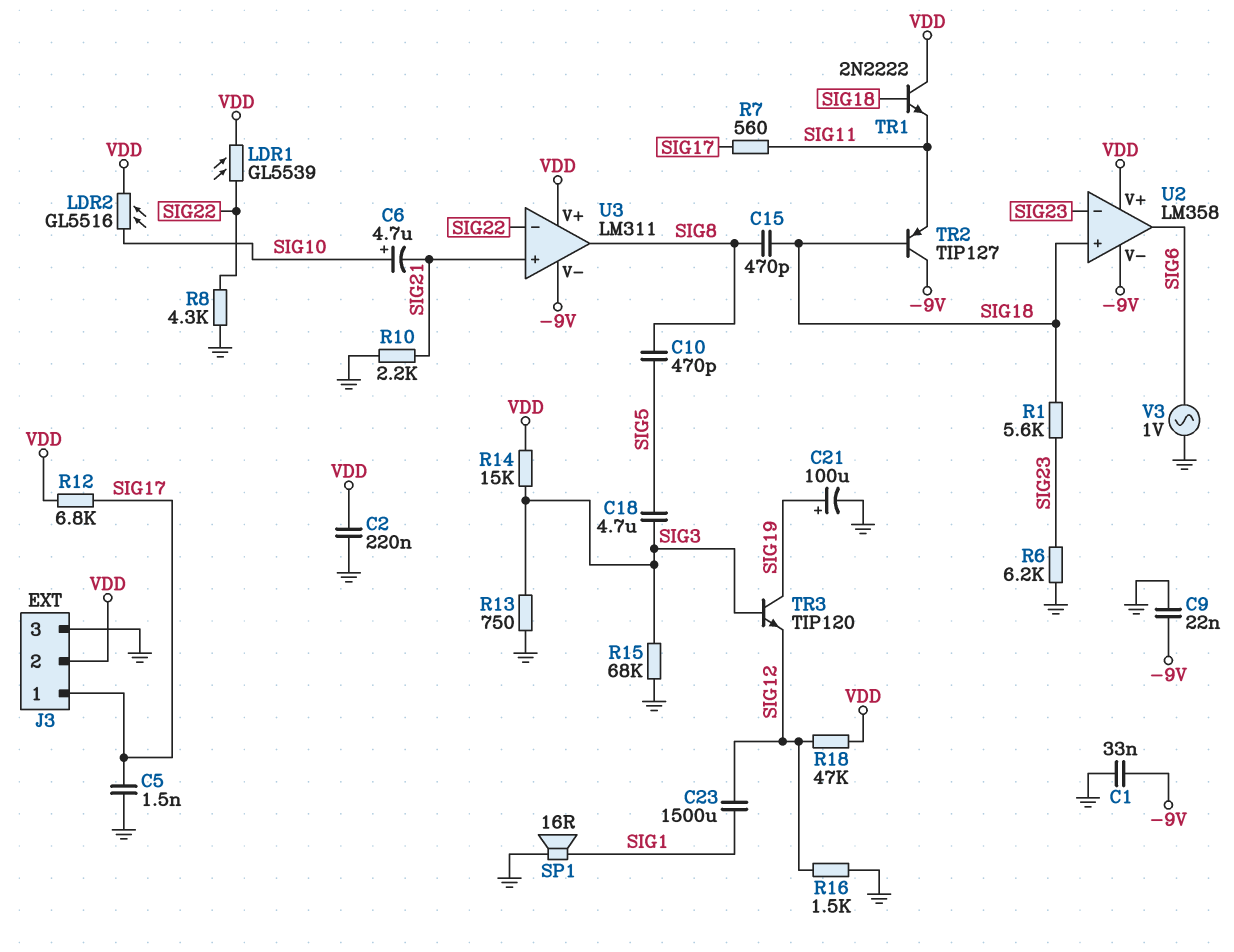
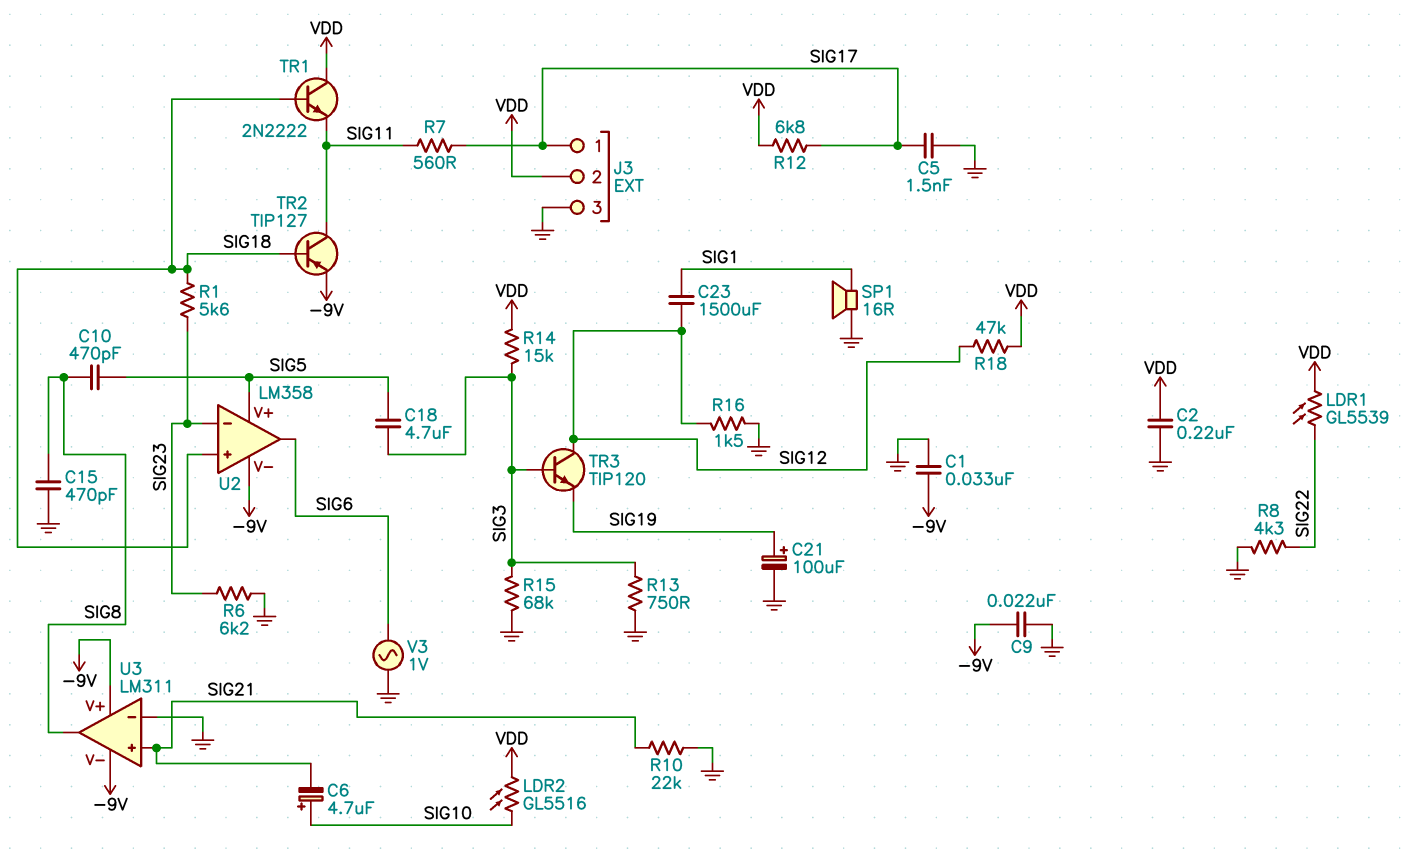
C15: 470pF (SIG8, SIG18) -> 470pF (GND, SIG8)
R10: 2.2k (GND, SIG21) -> 22k (GND, SIG21)
TR2: PNP TIP127 (B SIG18, C -9V, E SIG11) -> PNP TIP127 (B SIG18, C SIG11, E -9V)
TR3: NPN TIP120 (B SIG3, C SIG19, E SIG12) -> NPN TIP120 (B SIG3, C SIG12, E SIG19)
U2 pin V+: VDD -> SIG5
U3 pin V+: VDD -> -9V
U3 pin in-: SIG22 -> GND

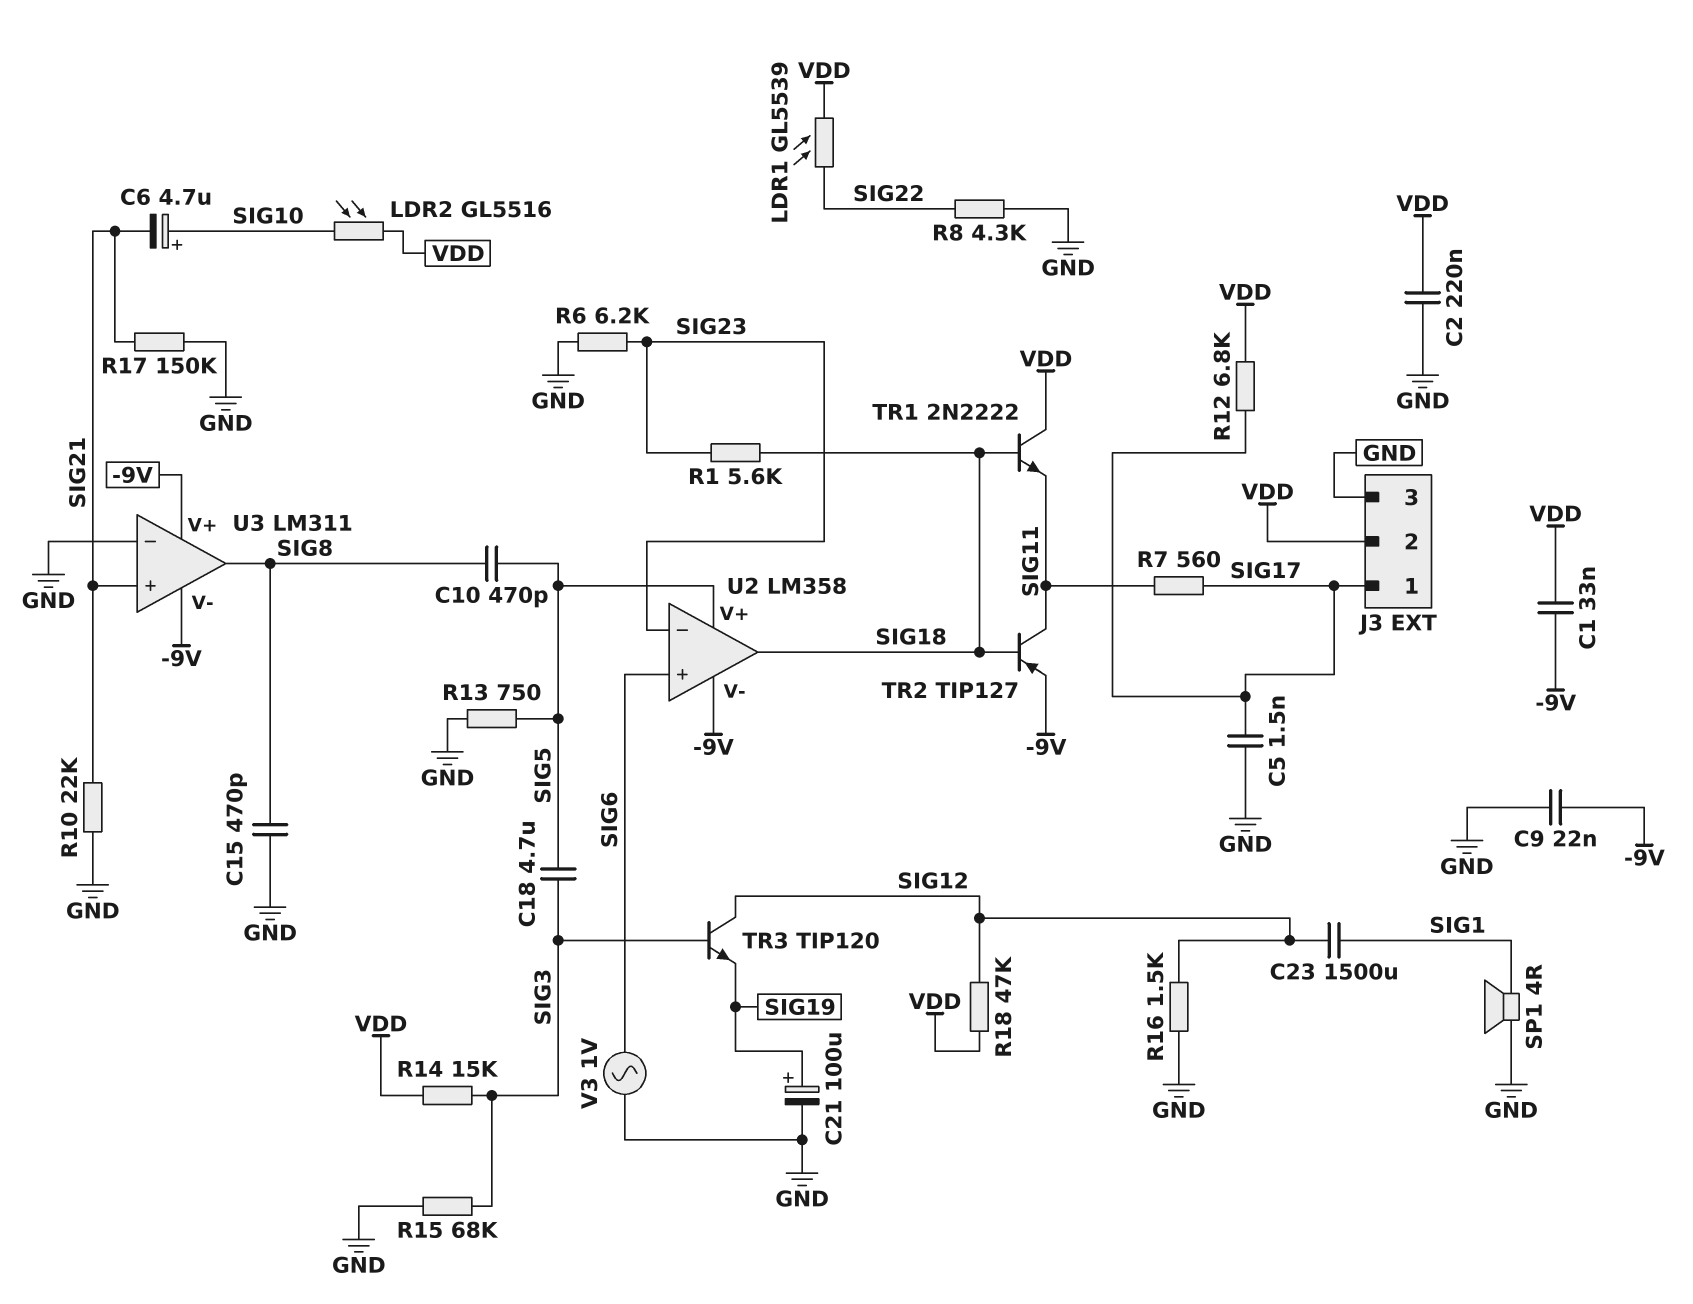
C1: 33nF (-9V, GND) -> 33nF (-9V, VDD)
R13: 750 (GND, SIG3) -> 750 (GND, SIG5)
R17: none -> 150k (GND, SIG21)
SP1: speaker 16R (GND, SIG1) -> speaker 4R (GND, SIG1)
U2 pin in+: SIG18 -> SIG6
U2 pin out: SIG6 -> SIG18

